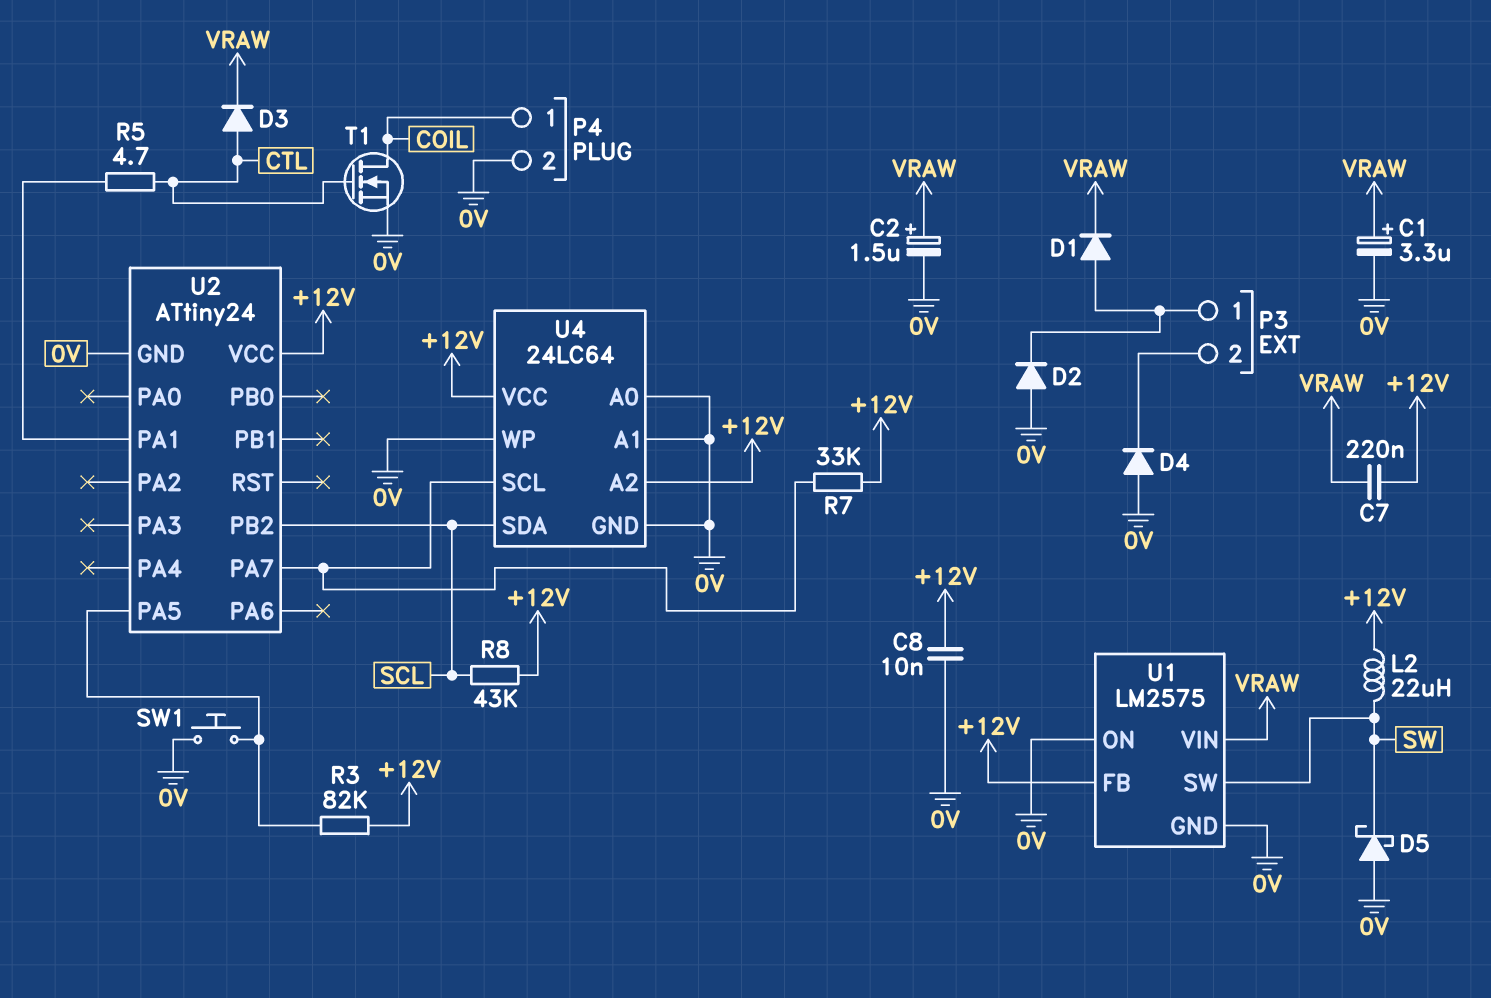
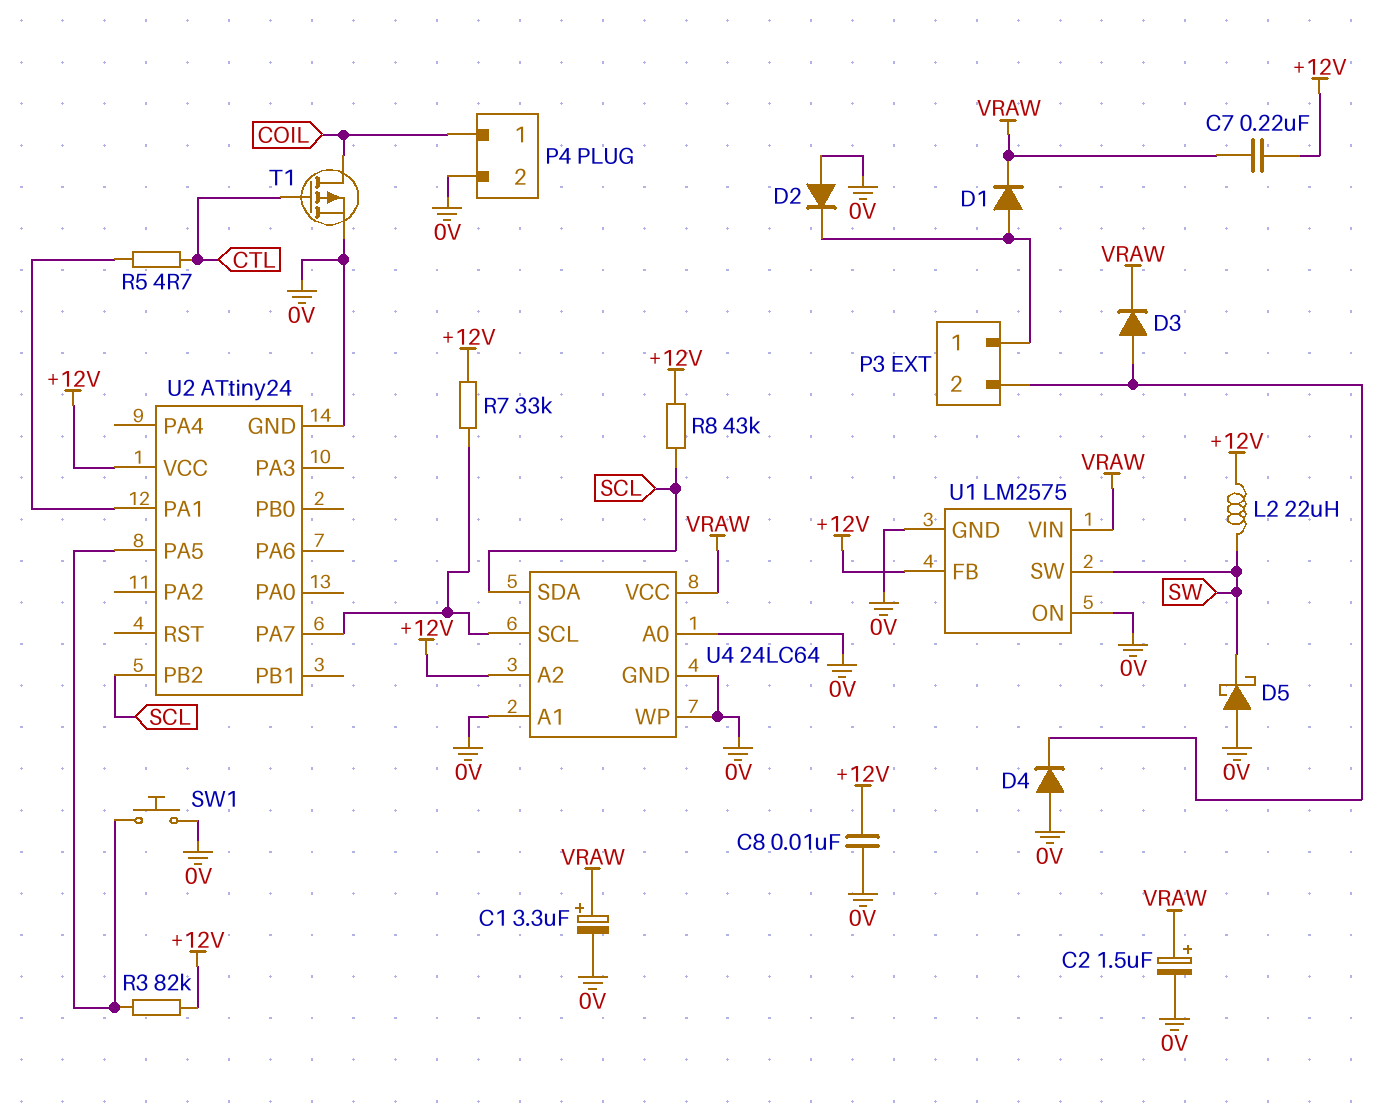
D3: diode (A CTL, K VRAW) -> diode (A P3/2, K VRAW)
T1: NMOS (G CTL, D COIL, S 0V) -> PMOS (G CTL, D COIL, S 0V)
U4 pin VCC: +12V -> VRAW

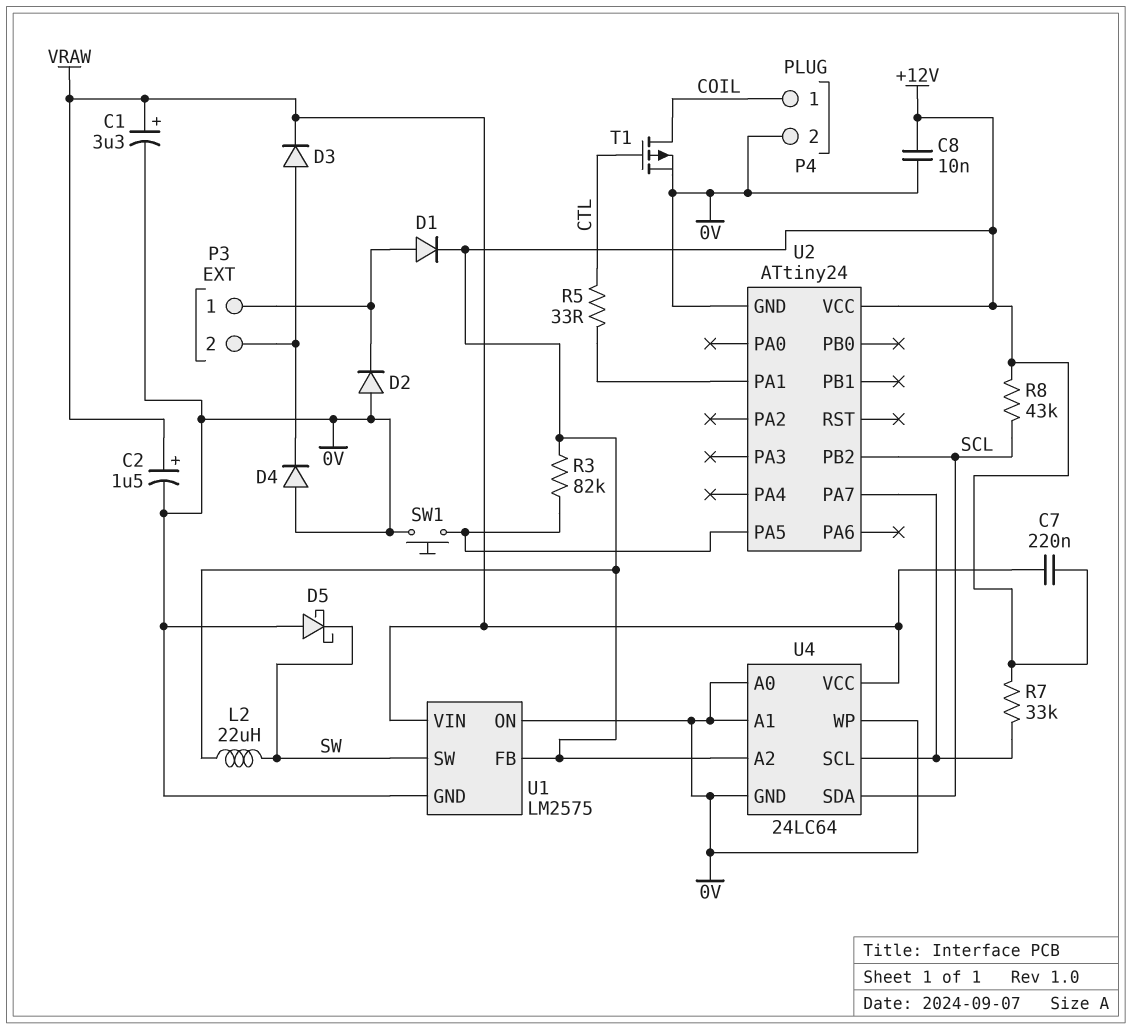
D1: diode (A P3/1, K VRAW) -> diode (A P3/1, K +12V)
R5: 4.7 (CTL, U2/PA1) -> 33 (CTL, U2/PA1)

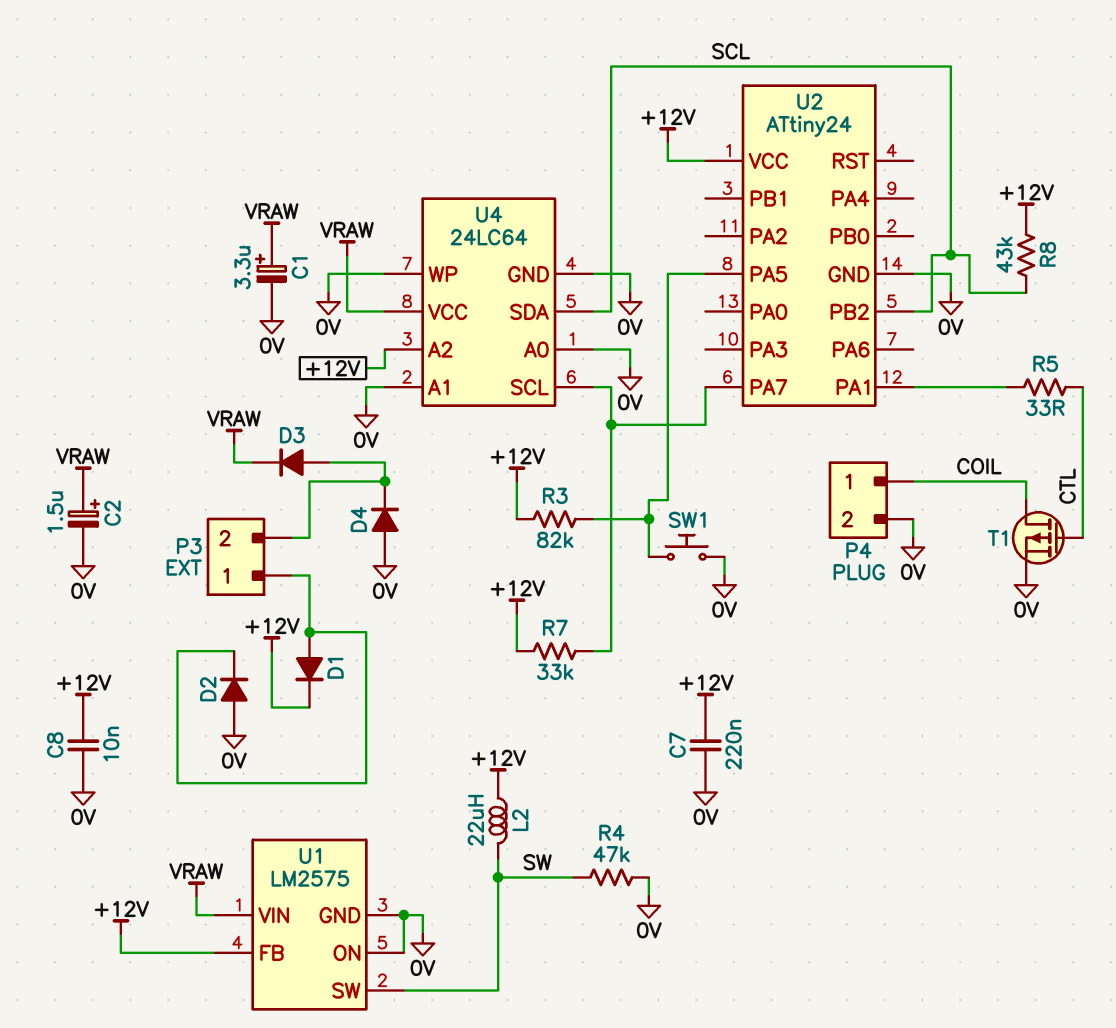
C7: 220nF (+12V, VRAW) -> 220nF (+12V, 0V)
D5: schottky (A 0V, K SW) -> none
R4: none -> 47k (0V, SW)

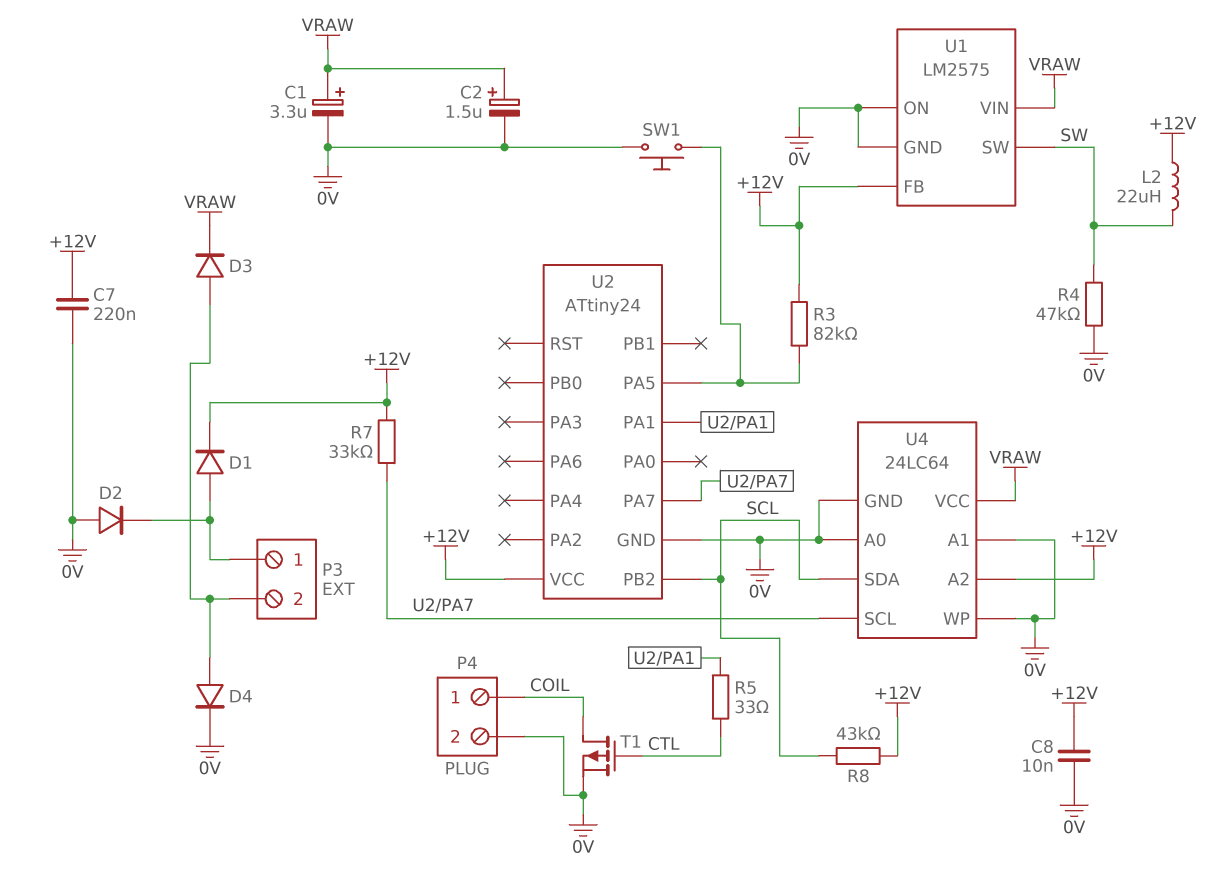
D4: diode (A 0V, K P3/2) -> diode (A P3/2, K 0V)

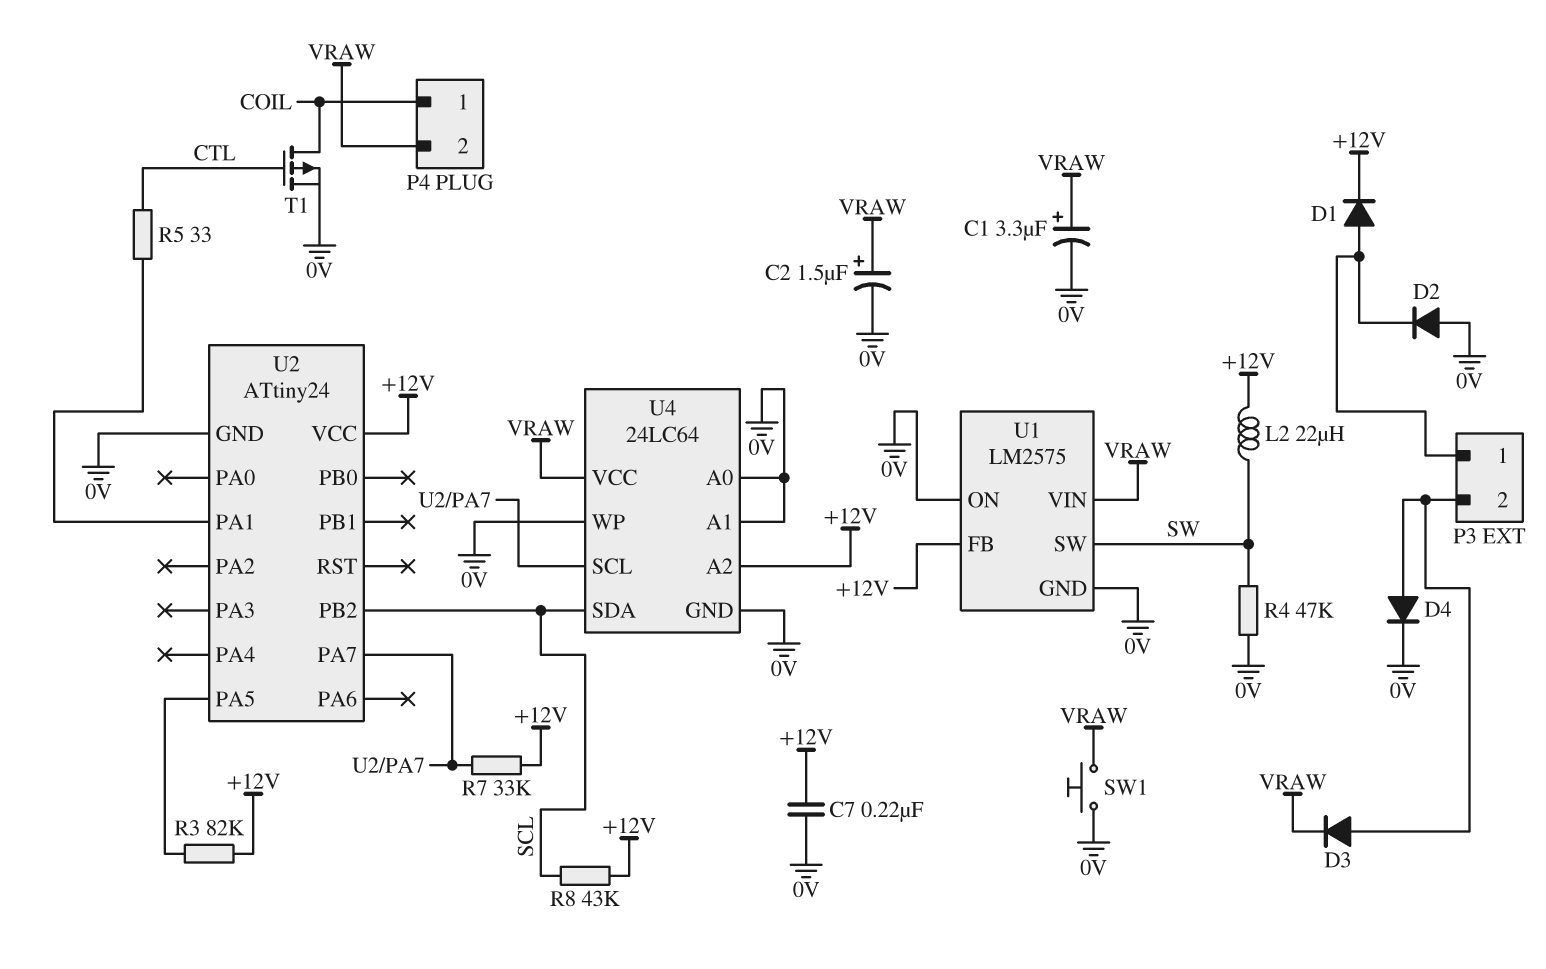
C8: 10nF (+12V, 0V) -> none
P4 pin 2: 0V -> VRAW
SW1: button (0V, U2/PA5) -> button (0V, VRAW)

